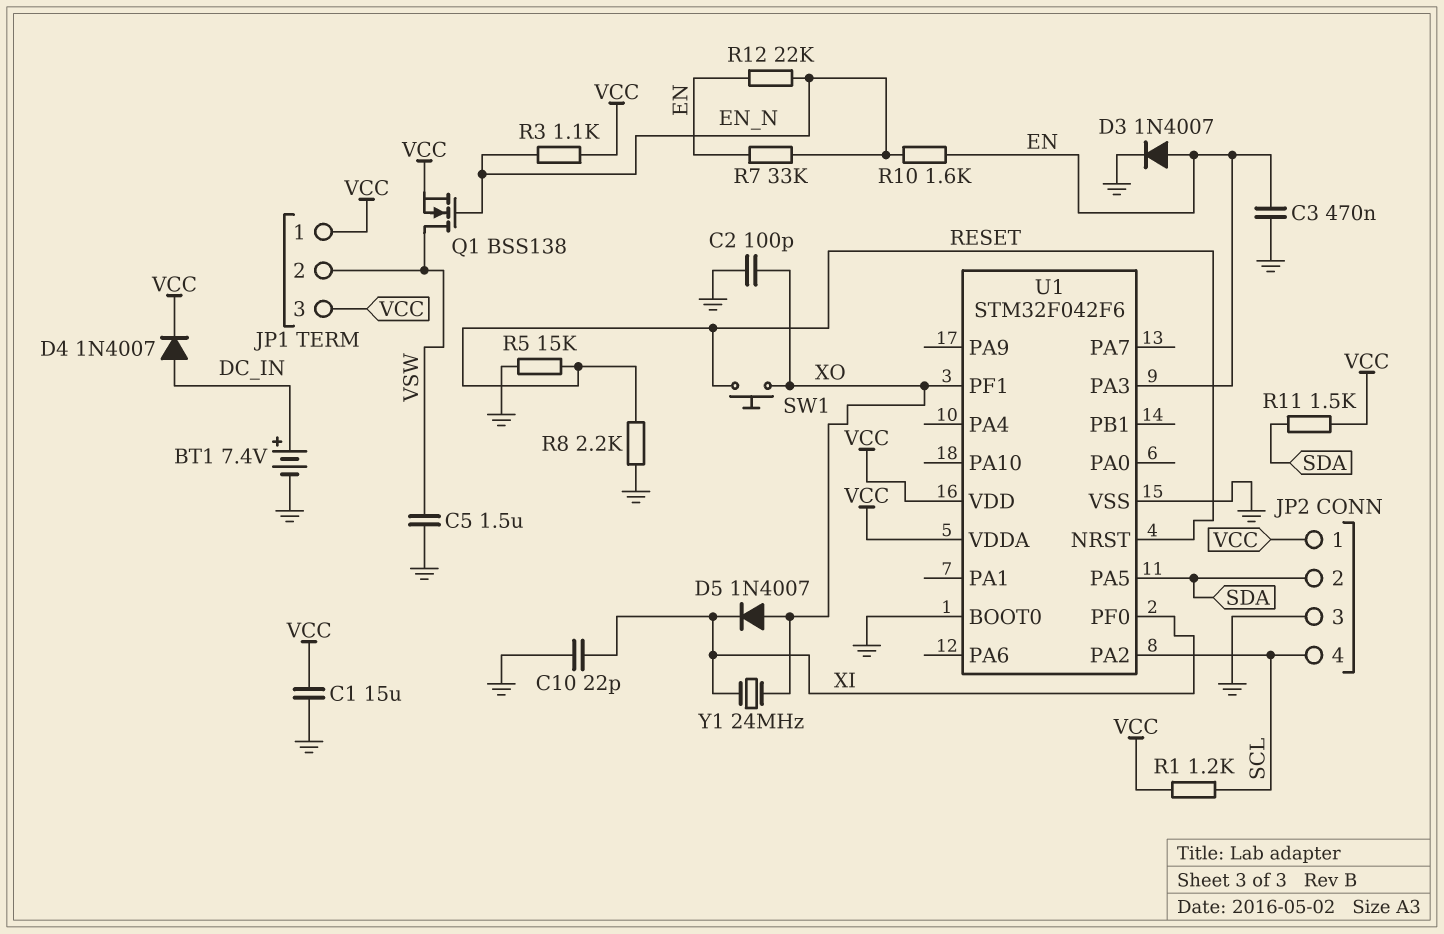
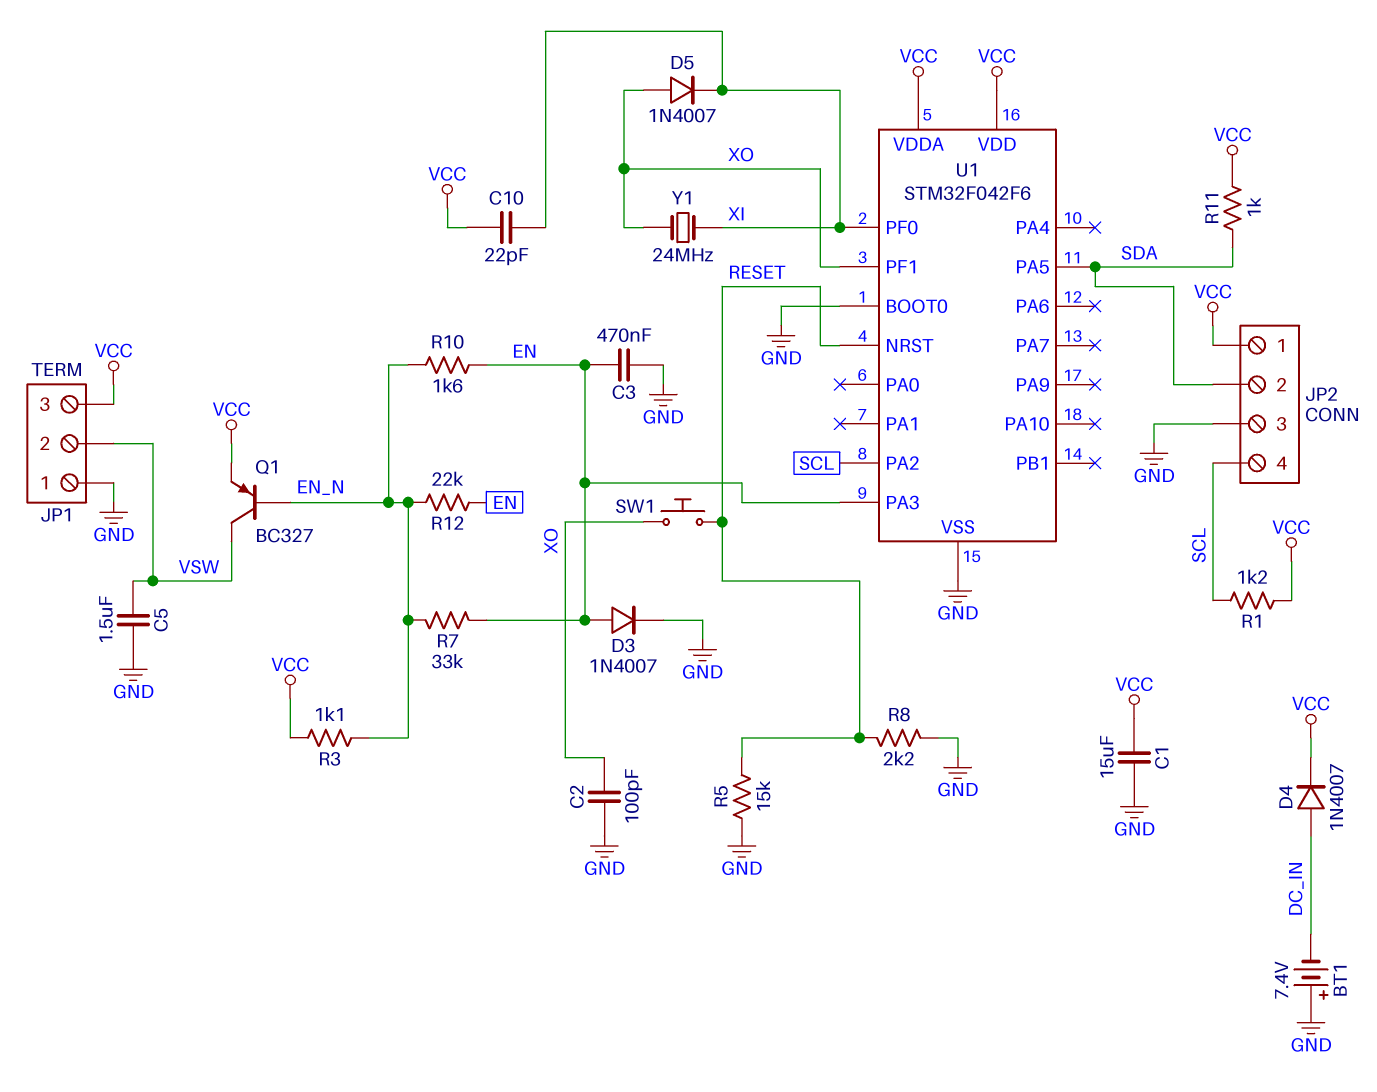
BT1: 7.4V (plus DC_IN, minus GND) -> 7.4V (plus GND, minus DC_IN)
C10: 22pF (GND, XI) -> 22pF (VCC, XI)
JP1 pin 1: VCC -> GND
Q1: NMOS BSS138 (G EN_N, D VSW, S VCC) -> PNP BC327 (B EN_N, C VSW, E VCC)
R11: 1.5k (SDA, VCC) -> 1k (SDA, VCC)

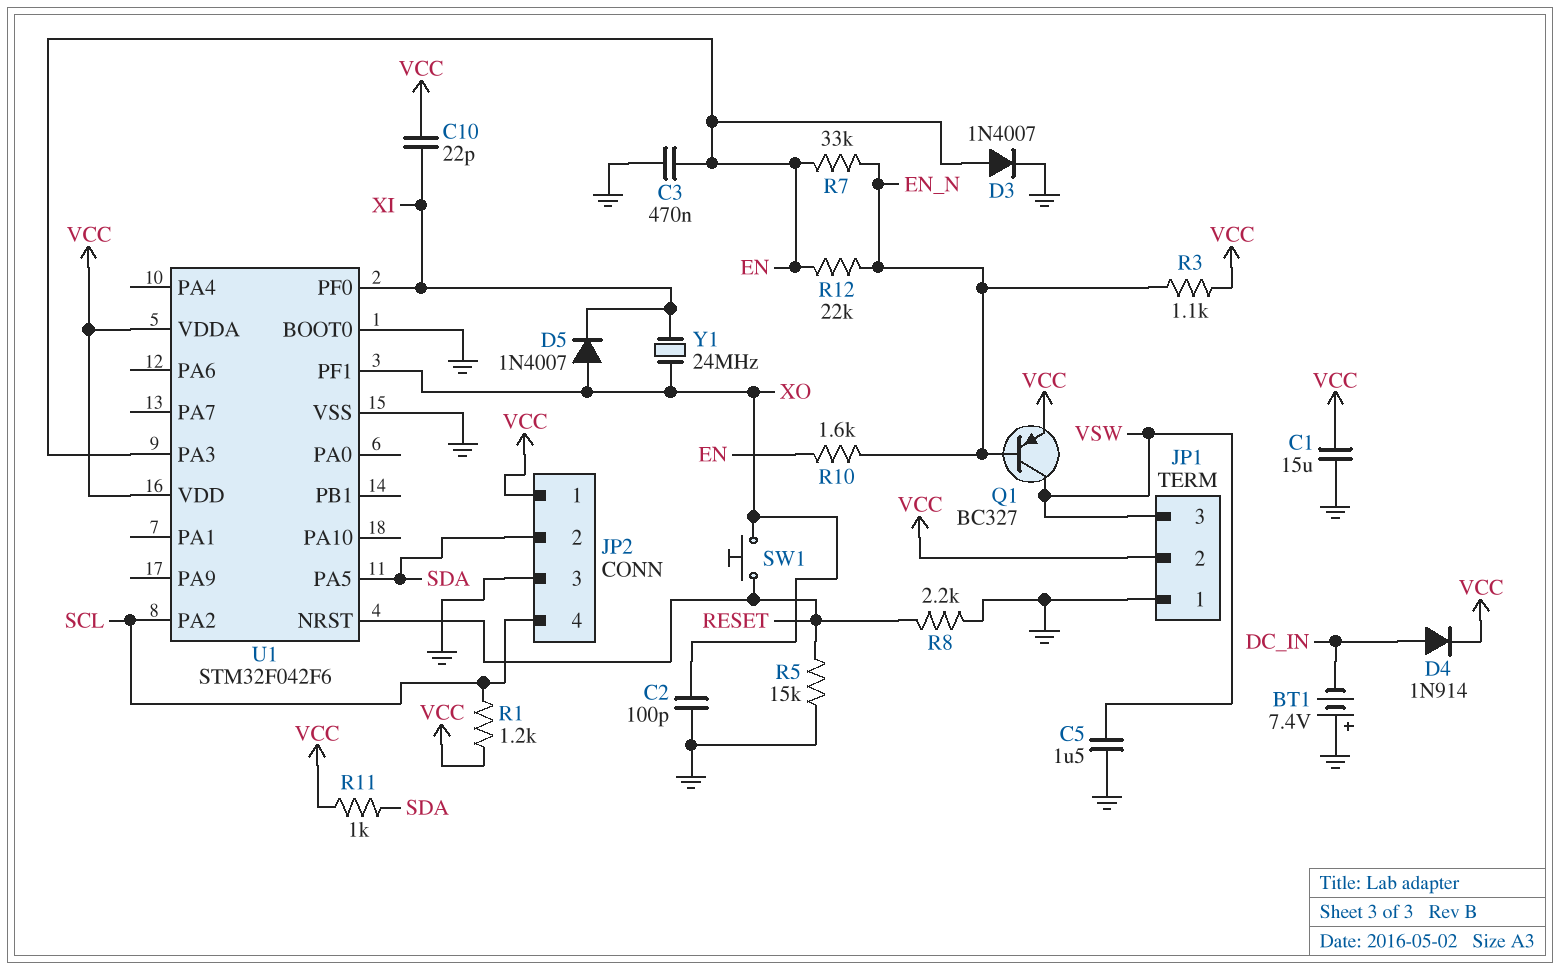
D4: diode 1N4007 (A DC_IN, K VCC) -> diode 1N914 (A DC_IN, K VCC)
JP1 pin 2: VSW -> VCC
JP1 pin 3: VCC -> VSW

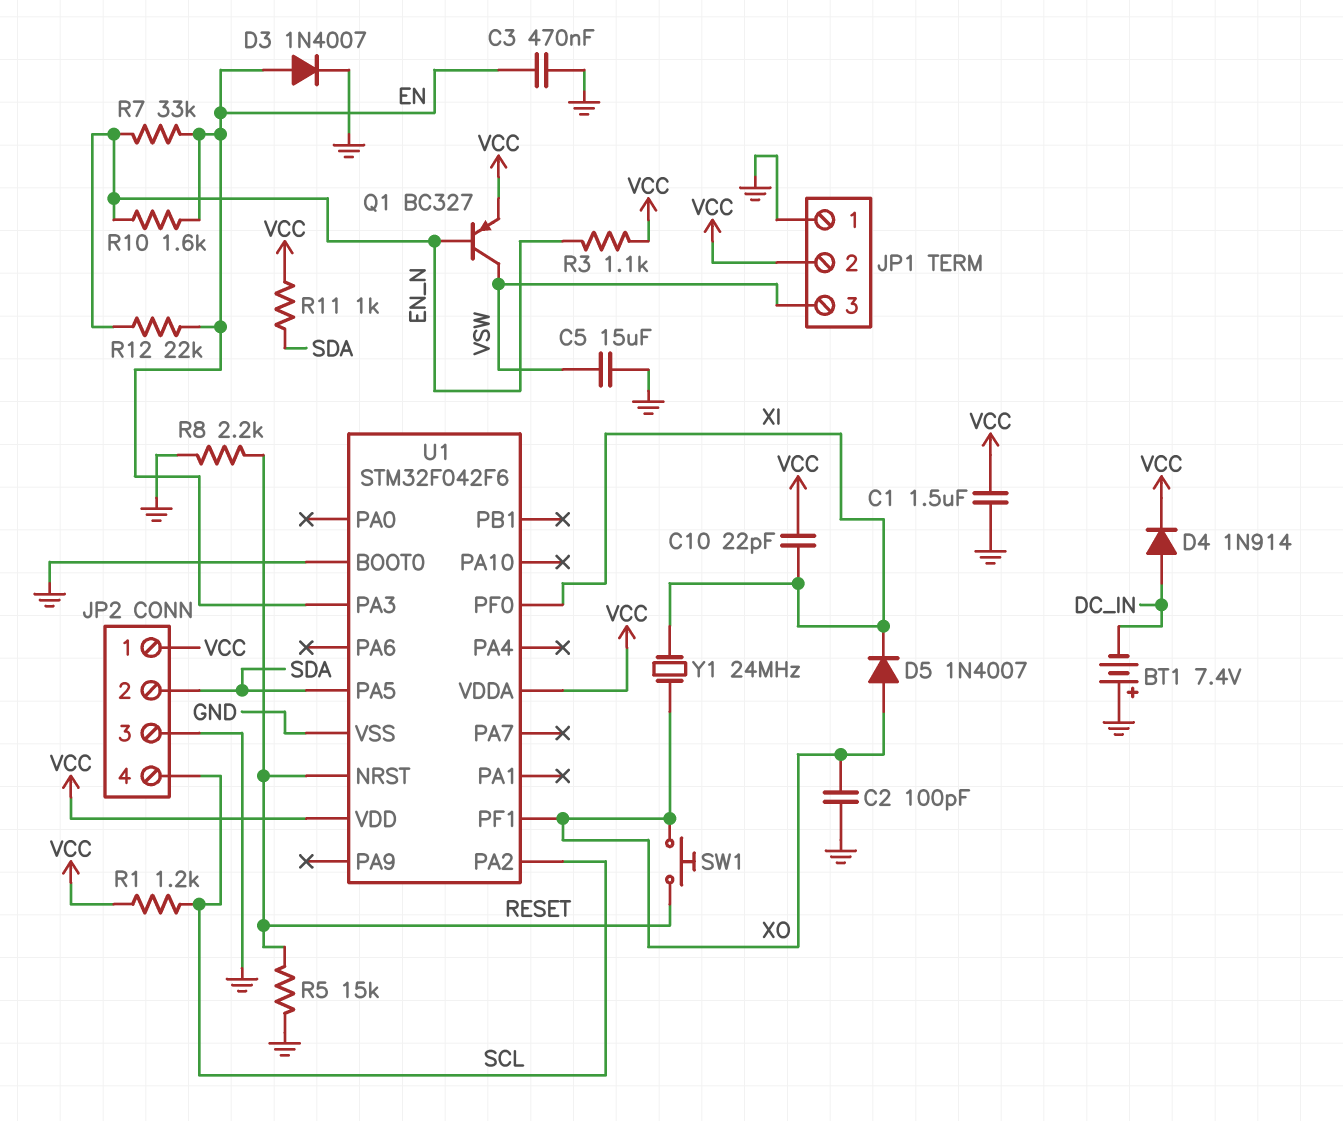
C1: 15uF (GND, VCC) -> 1.5uF (GND, VCC)
C5: 1.5uF (GND, VSW) -> 15uF (GND, VSW)

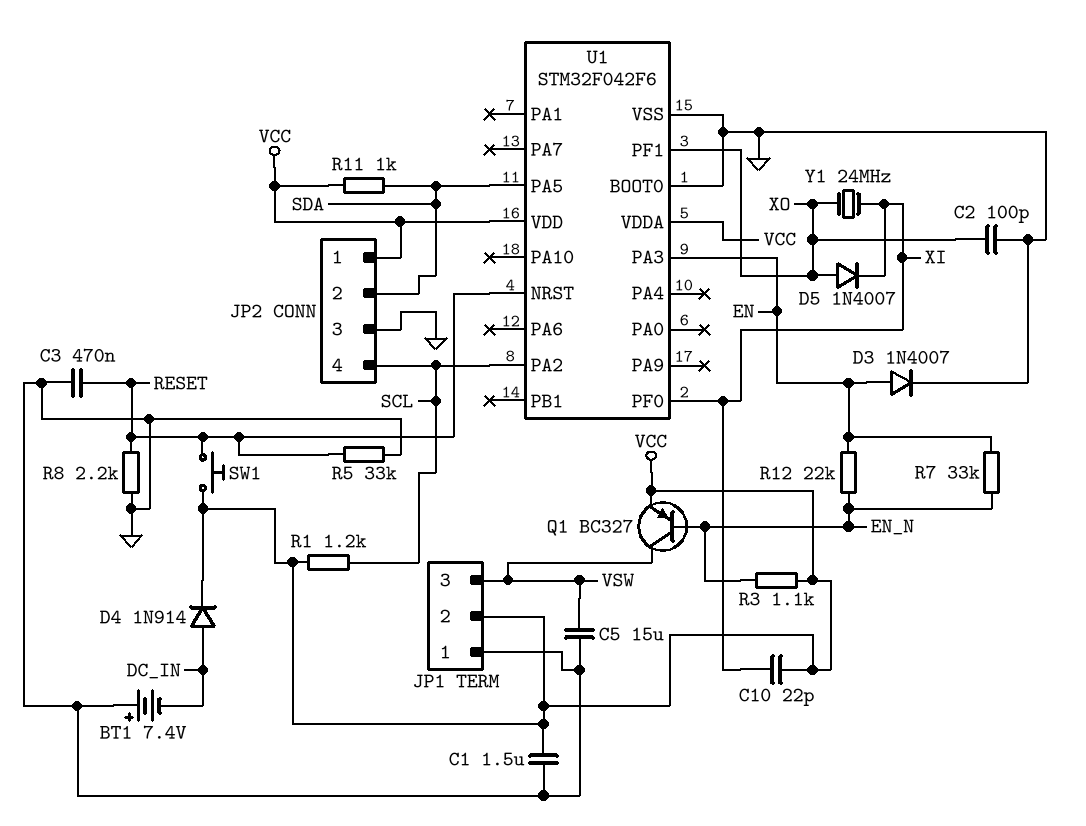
C3: 470nF (EN, GND) -> 470nF (GND, RESET)
R5: 15k (GND, RESET) -> 33k (GND, RESET)
R10: 1.6k (EN, EN_N) -> none
SW1: button (RESET, XO) -> button (RESET, VCC)

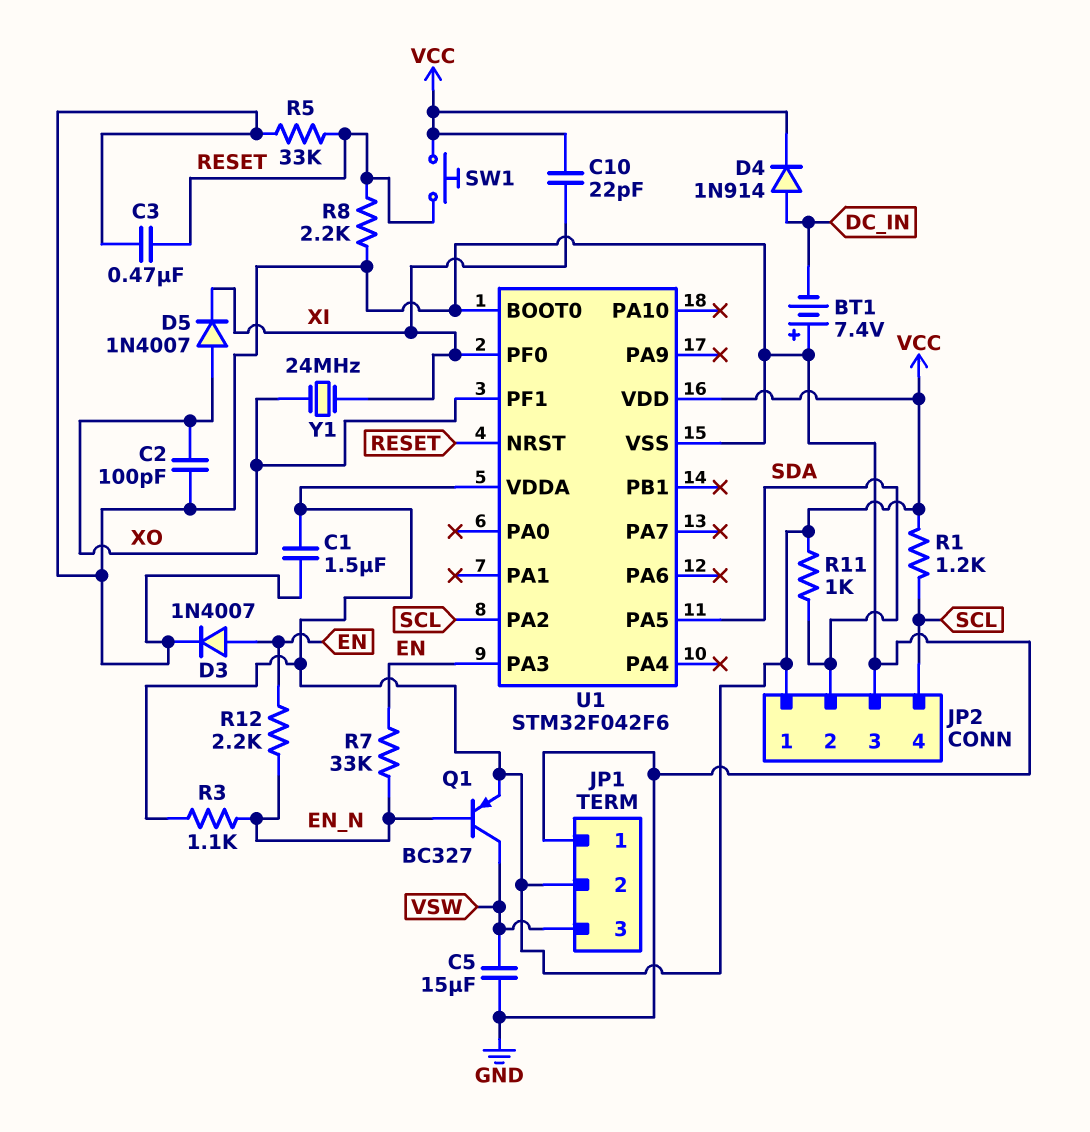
R12: 22k (EN, EN_N) -> 2.2k (EN, EN_N)

